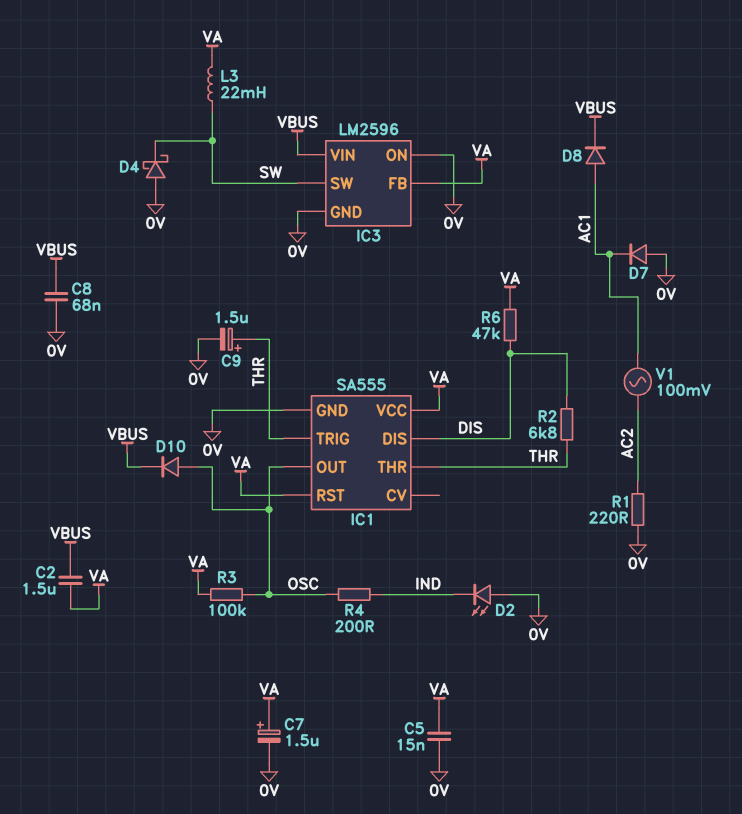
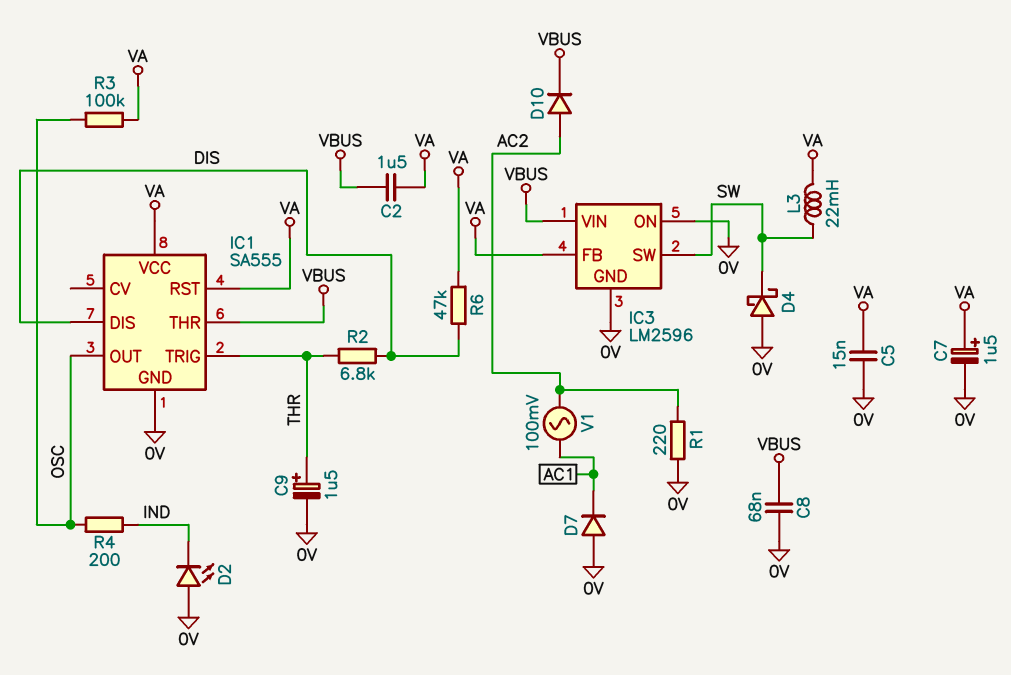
D8: diode (A AC1, K VBUS) -> none
D10: diode (A OSC, K VBUS) -> diode (A AC2, K VBUS)
IC1 pin THR: THR -> VBUS

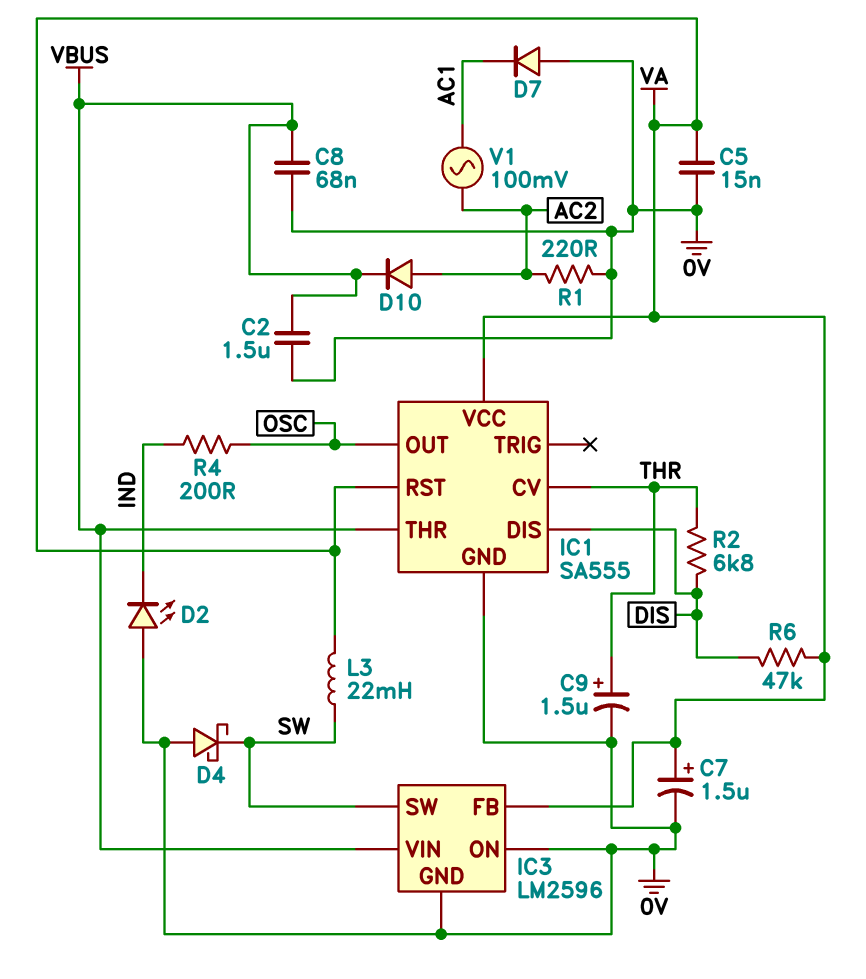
C2: 1.5uF (VA, VBUS) -> 1.5uF (0V, VBUS)
IC1 pin CV: none -> THR
IC1 pin TRIG: THR -> none
R3: 100k (OSC, VA) -> none

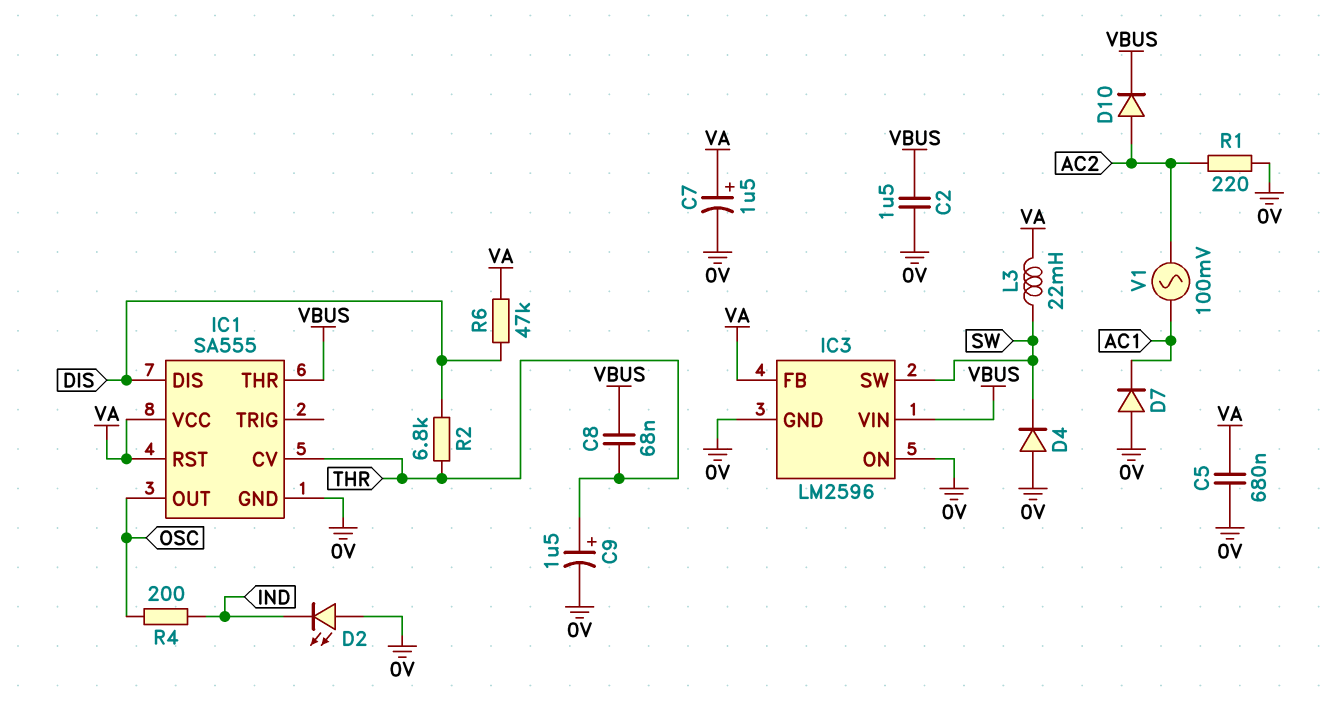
C5: 15nF (0V, VA) -> 680nF (0V, VA)
C8: 68nF (0V, VBUS) -> 68nF (THR, VBUS)
D4: schottky (A 0V, K SW) -> diode (A 0V, K SW)

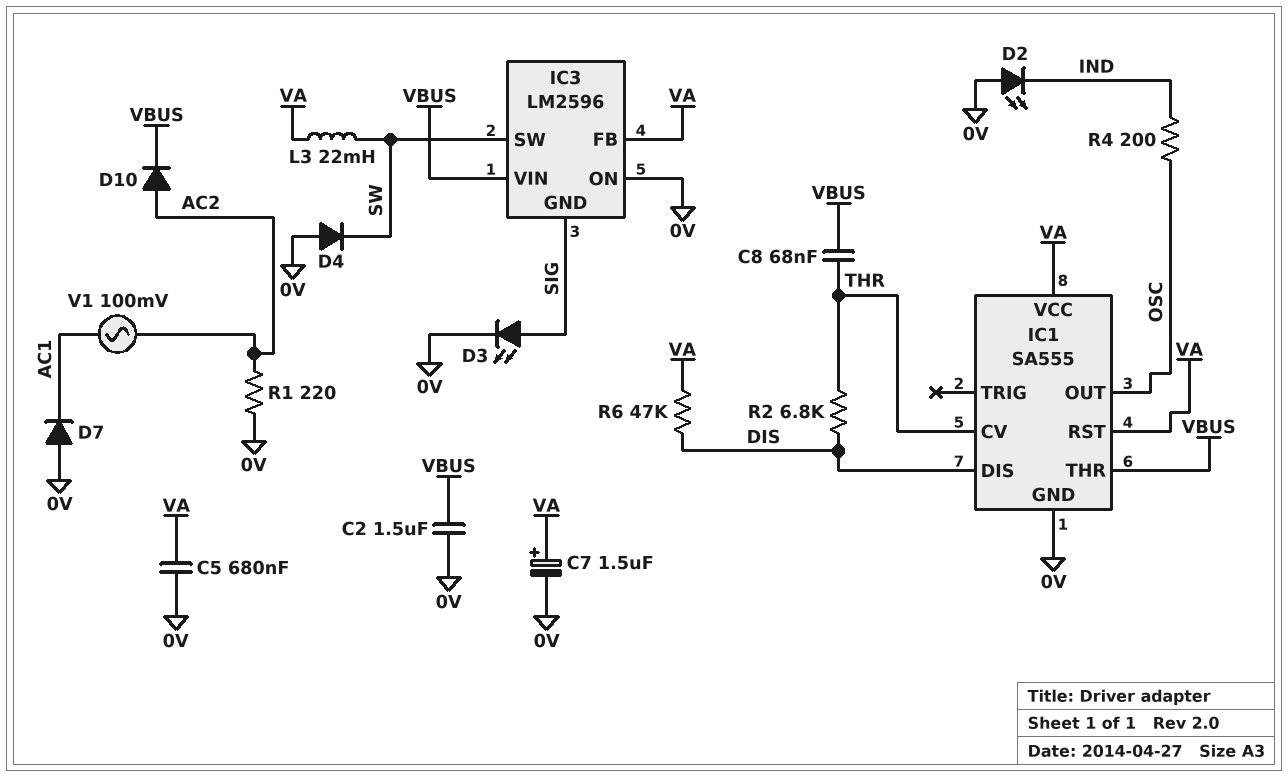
C9: 1.5uF (plus THR, minus 0V) -> none
D3: none -> LED (A SIG, K 0V)
IC3 pin GND: 0V -> SIG

